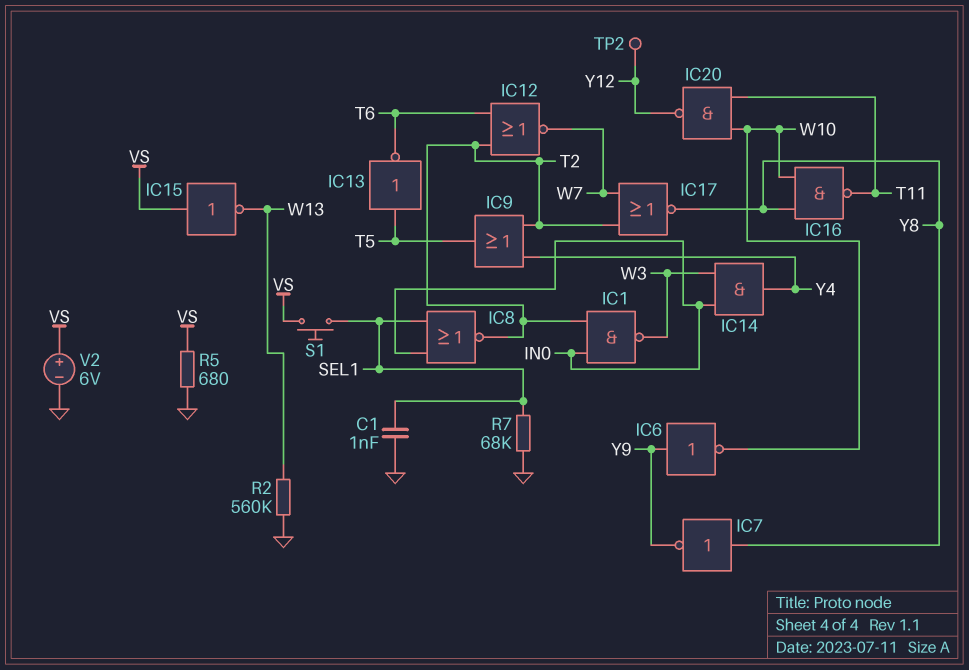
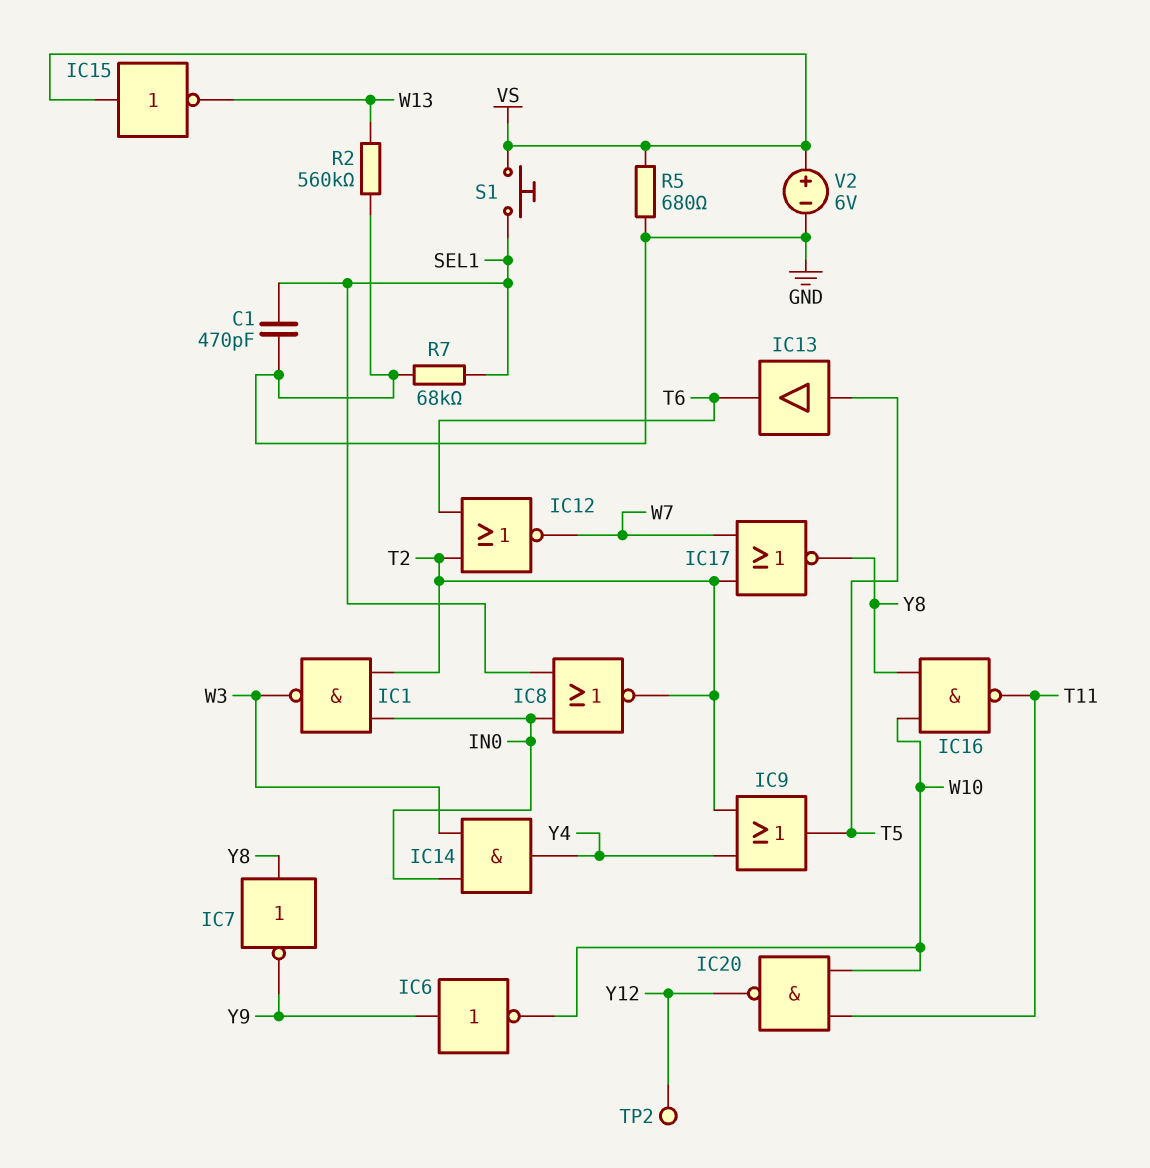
C1: 1nF (GND, SEL1) -> 470pF (GND, SEL1)
IC13: NOT (in T5, out T6) -> buffer (in T5, out T6)

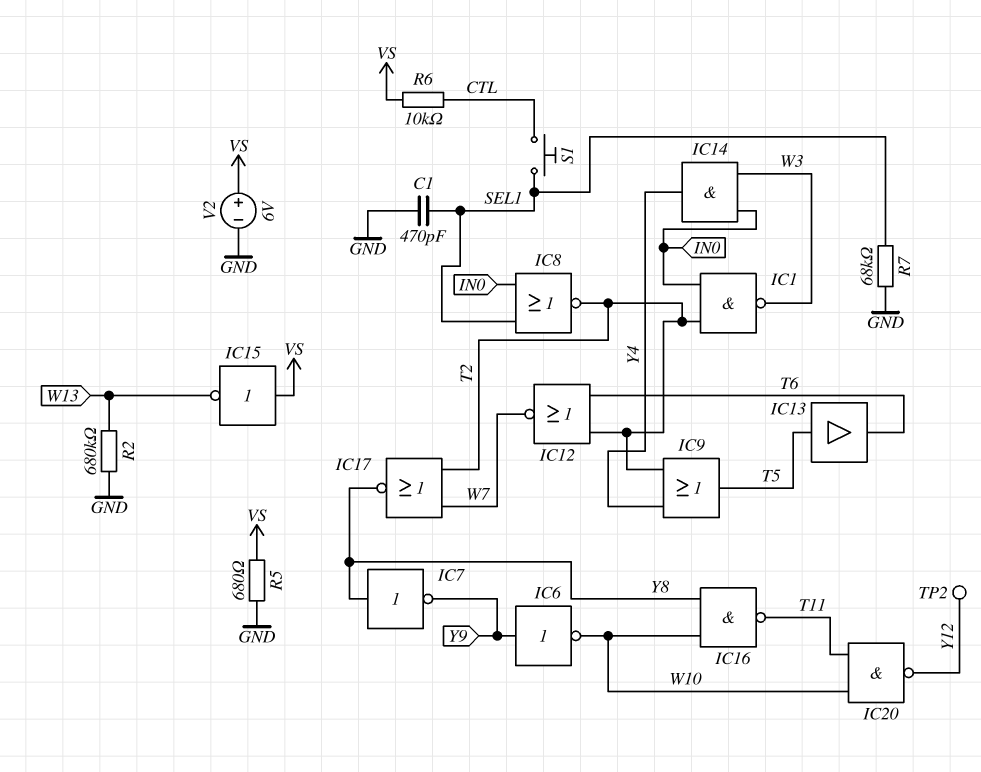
R2: 560k (GND, W13) -> 680k (GND, W13)
R6: none -> 10k (CTL, VS)
S1: button (SEL1, VS) -> button (CTL, SEL1)

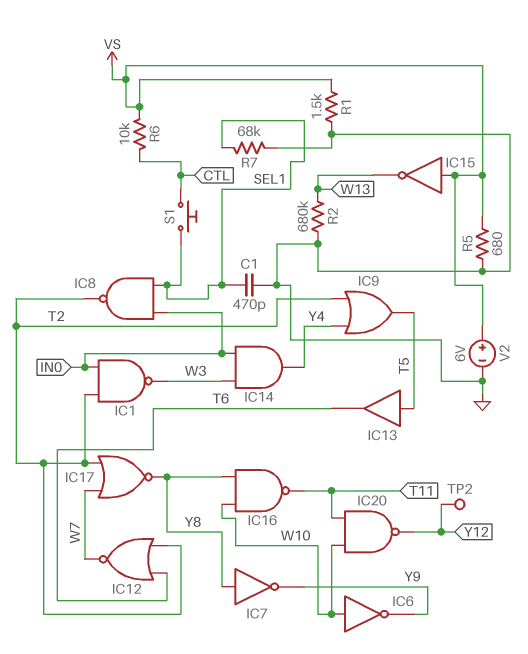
IC6: NOT (in Y9, out W10) -> NOT (in W10, out Y9)
IC8: NOR (in IN0, in SEL1, out T2) -> NAND (in IN0, in SEL1, out T2)
R1: none -> 1.5k (GND, VS)

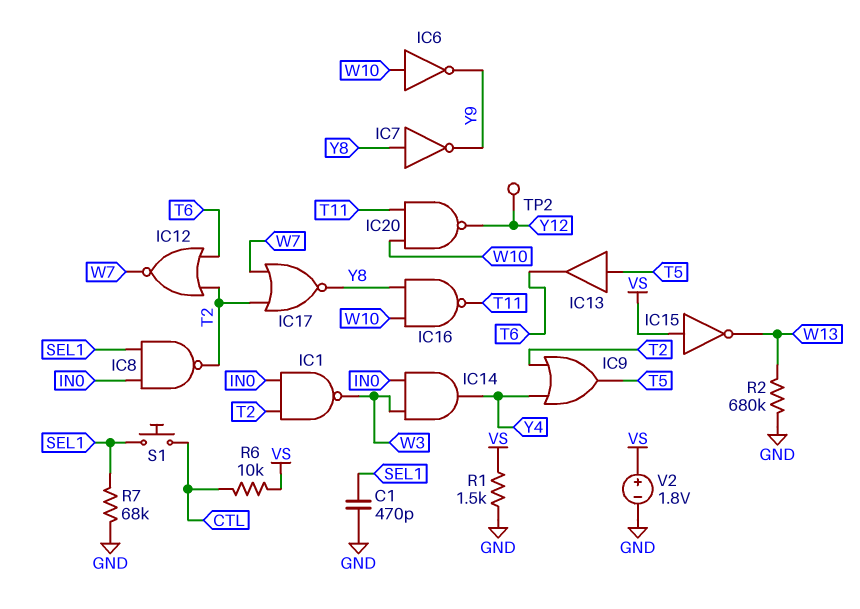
R5: 680 (GND, VS) -> none
V2: 6V (plus VS, minus GND) -> 1.8V (plus VS, minus GND)

